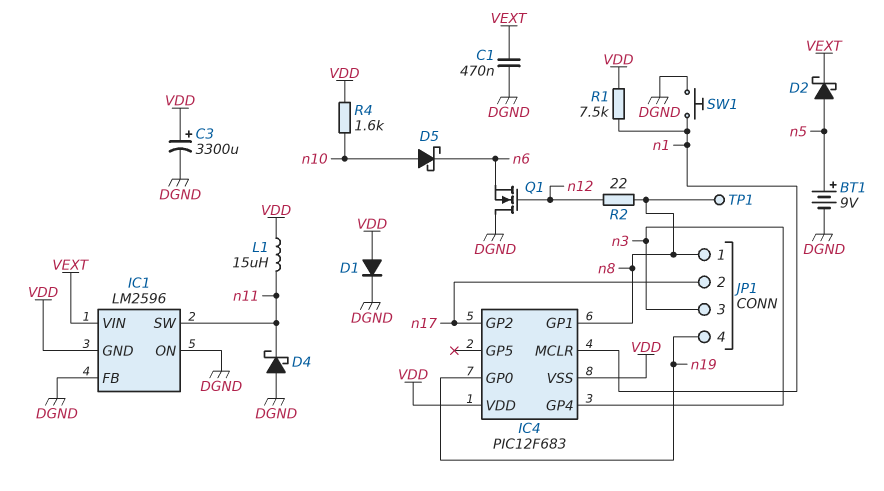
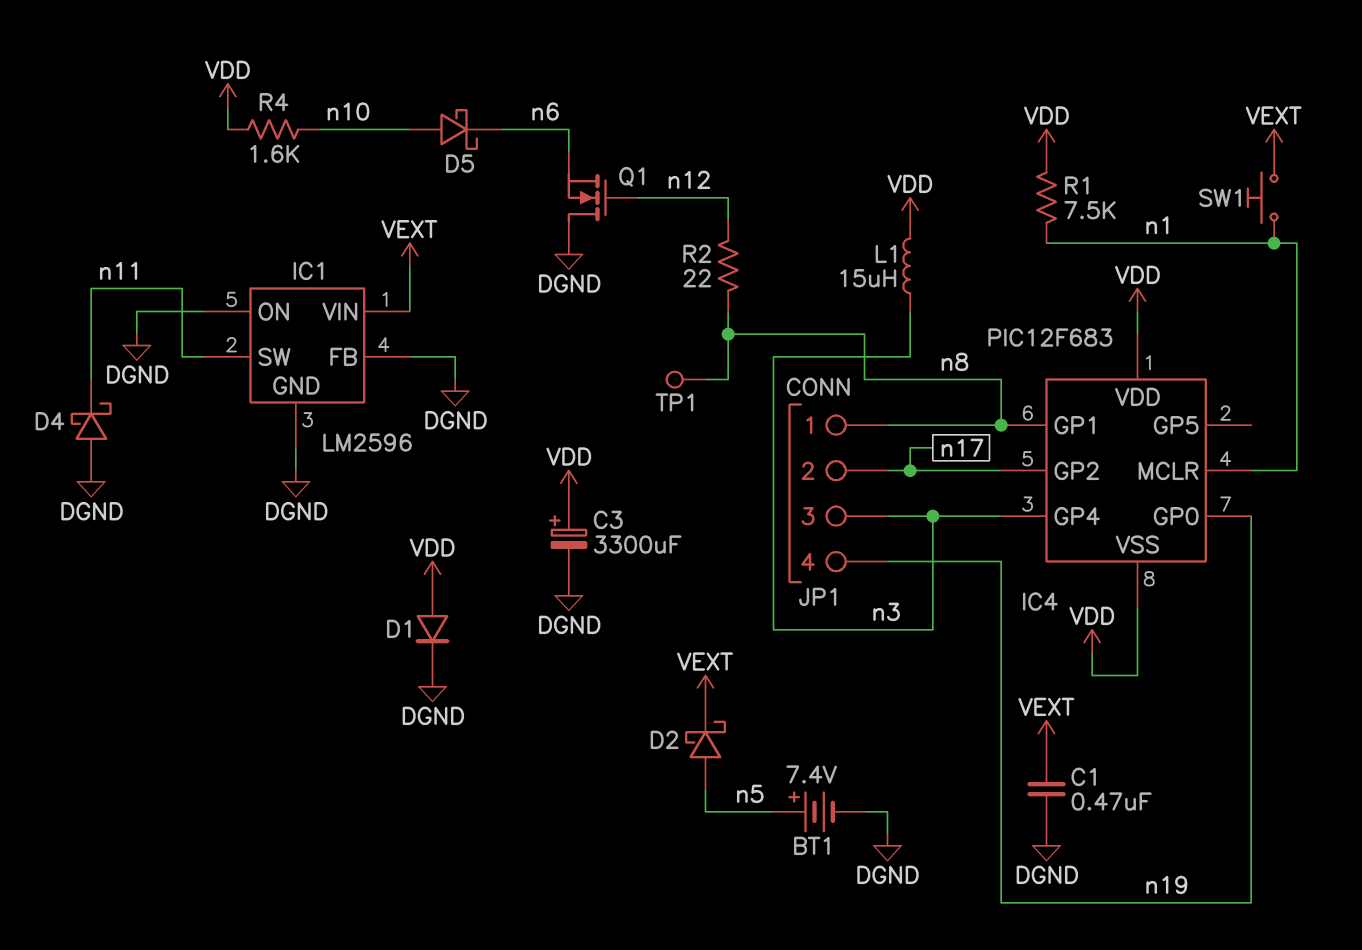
BT1: 9V (plus n5, minus DGND) -> 7.4V (plus n5, minus DGND)
IC1 pin GND: VDD -> DGND
L1: 15uH (VDD, n11) -> 15uH (VDD, n3)
SW1: button (DGND, n1) -> button (VEXT, n1)

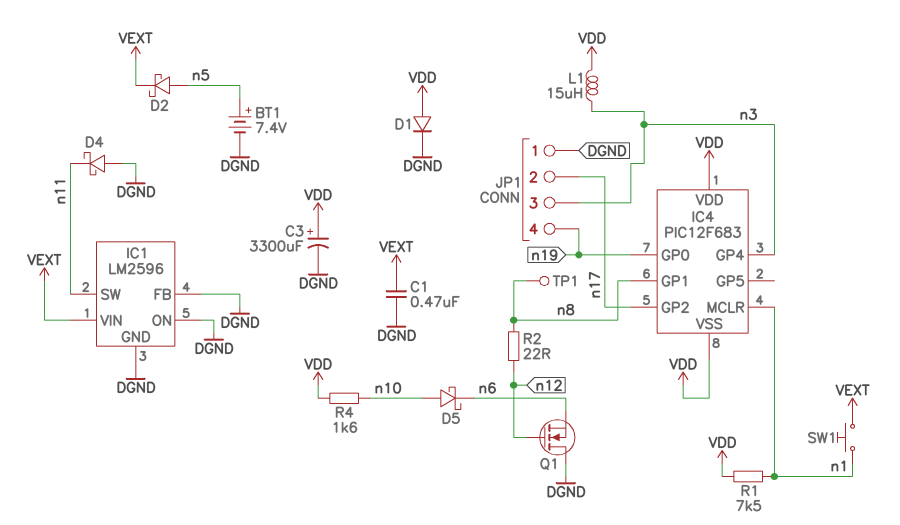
JP1 pin 1: n8 -> DGND

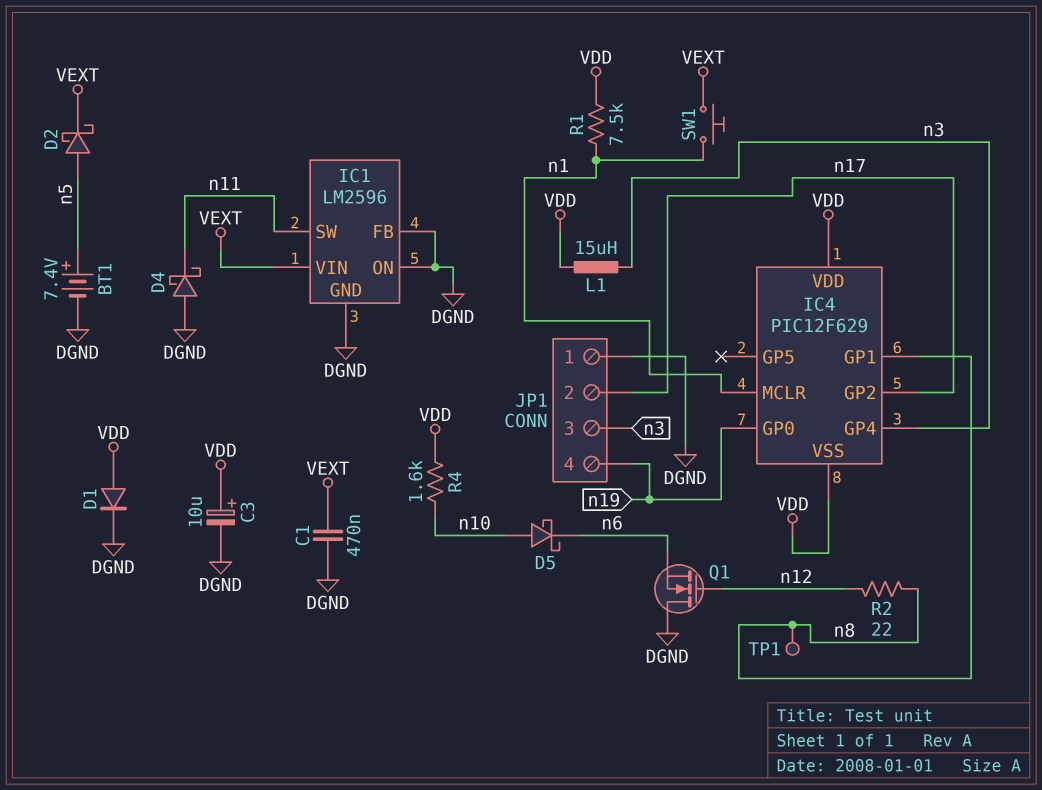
C3: 3300uF (plus VDD, minus DGND) -> 10uF (plus VDD, minus DGND)
IC4: PIC12F683 -> PIC12F629

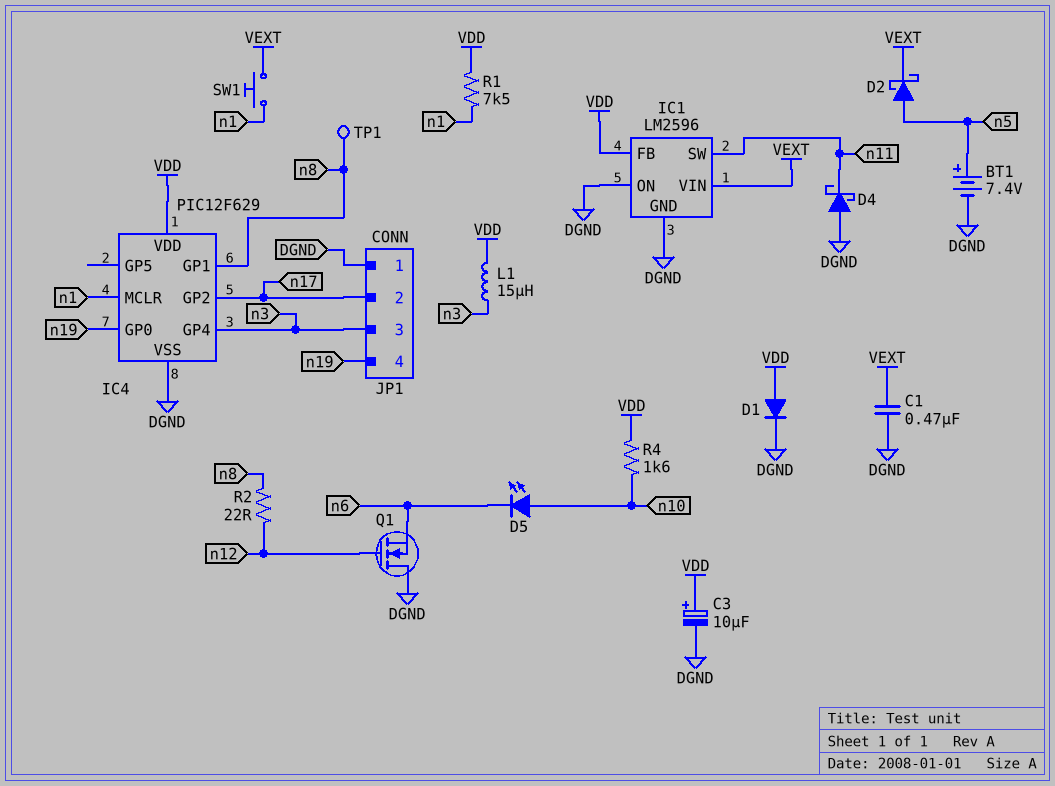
D5: schottky (A n10, K n6) -> LED (A n10, K n6)
IC1 pin FB: DGND -> VDD
IC4 pin VSS: VDD -> DGND

